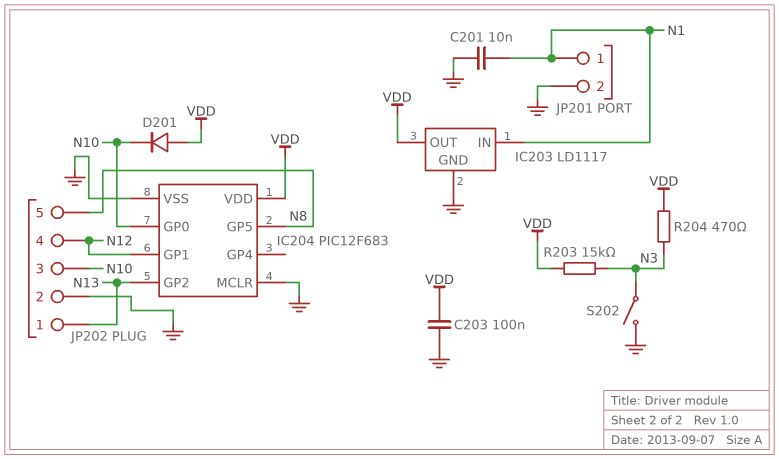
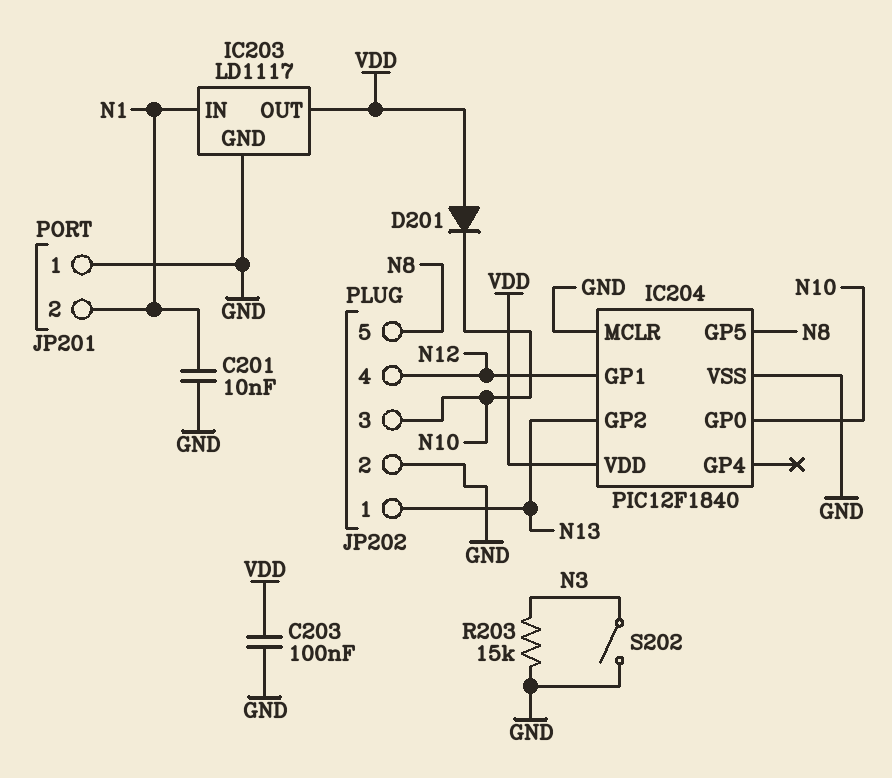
IC204: PIC12F683 -> PIC12F1840
JP201 pin 1: N1 -> GND
JP201 pin 2: GND -> N1
R203: 15k (N3, VDD) -> 15k (GND, N3)
R204: 470 (N3, VDD) -> none

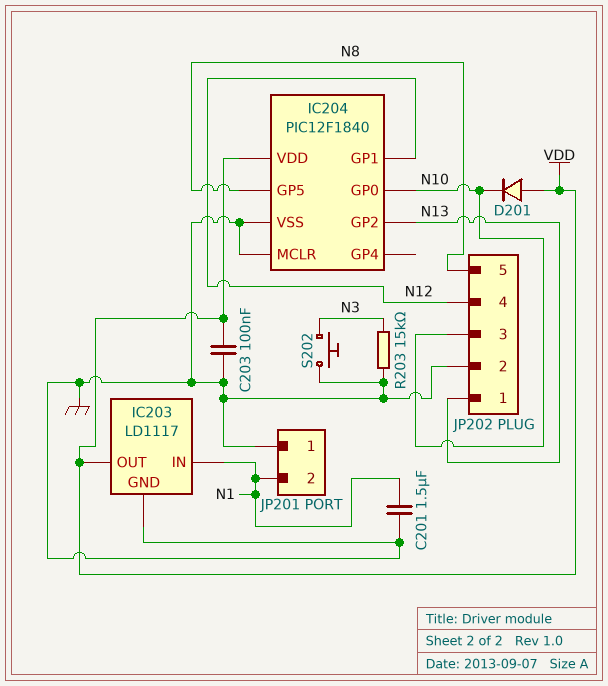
C201: 10nF (GND, N1) -> 1.5uF (GND, N1)
S202: switch (GND, N3) -> button (GND, N3)

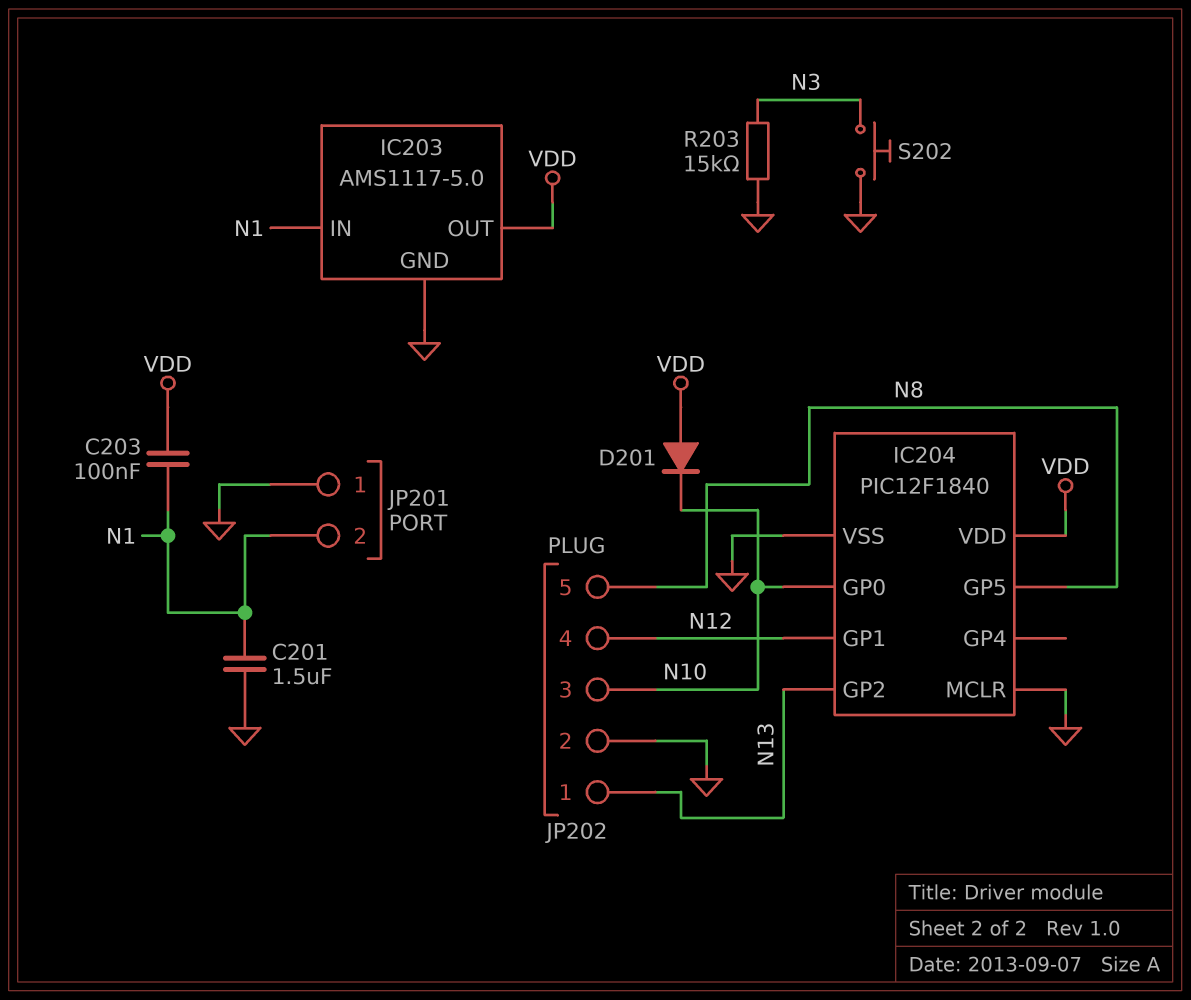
C203: 100nF (GND, VDD) -> 100nF (N1, VDD)
IC203: LD1117 -> AMS1117-5.0

